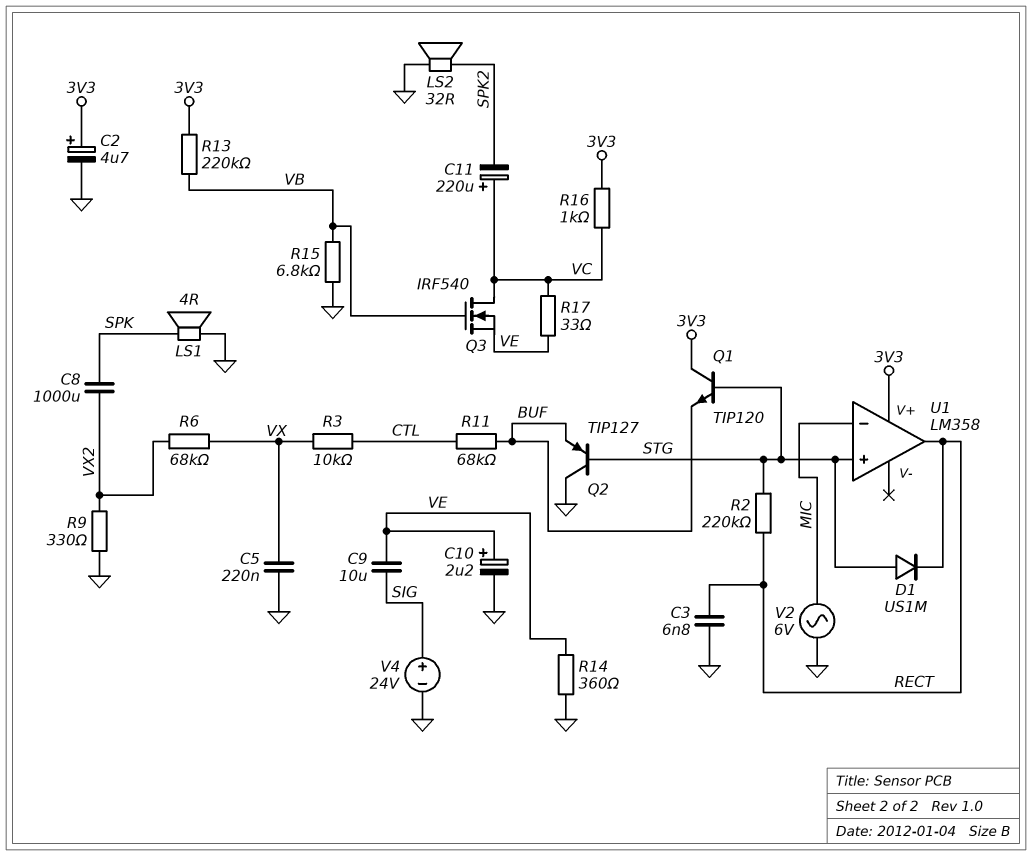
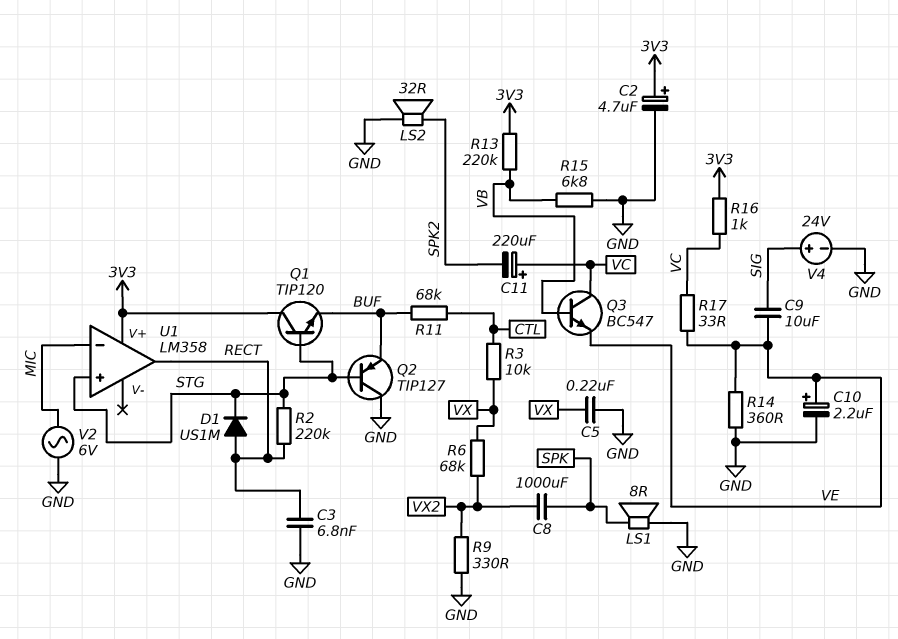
D1: diode US1M (A STG, K RECT) -> diode US1M (A RECT, K STG)
LS1: speaker 4R (GND, SPK) -> speaker 8R (GND, SPK)
Q3: NMOS IRF540 (G VB, D VC, S VE) -> NPN BC547 (B VB, C VC, E VE)

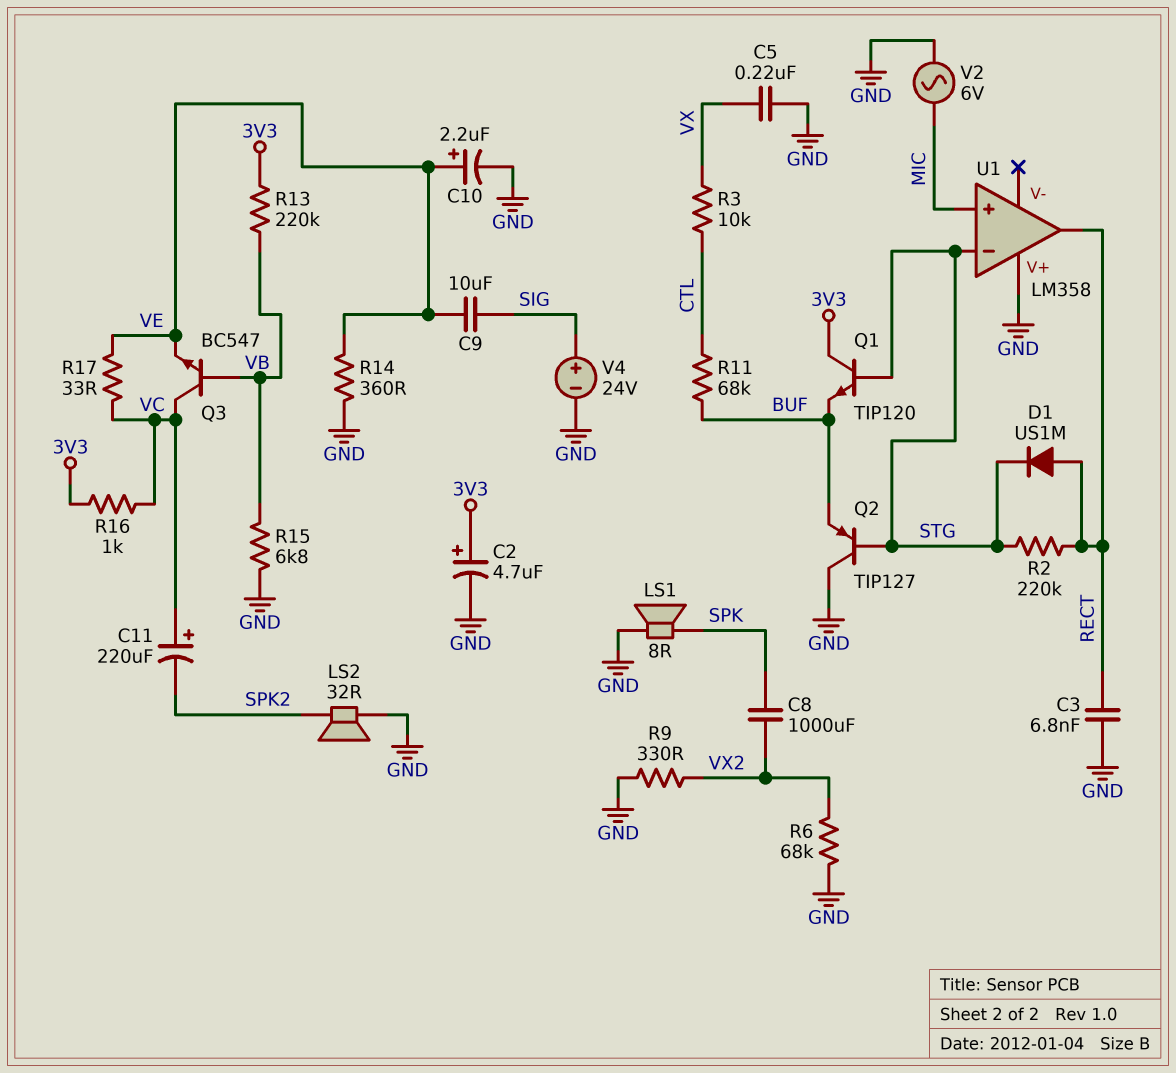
R6: 68k (VX, VX2) -> 68k (GND, VX2)
U1 pin V+: 3V3 -> GND
U1 pin in+: STG -> MIC
U1 pin in-: MIC -> STG

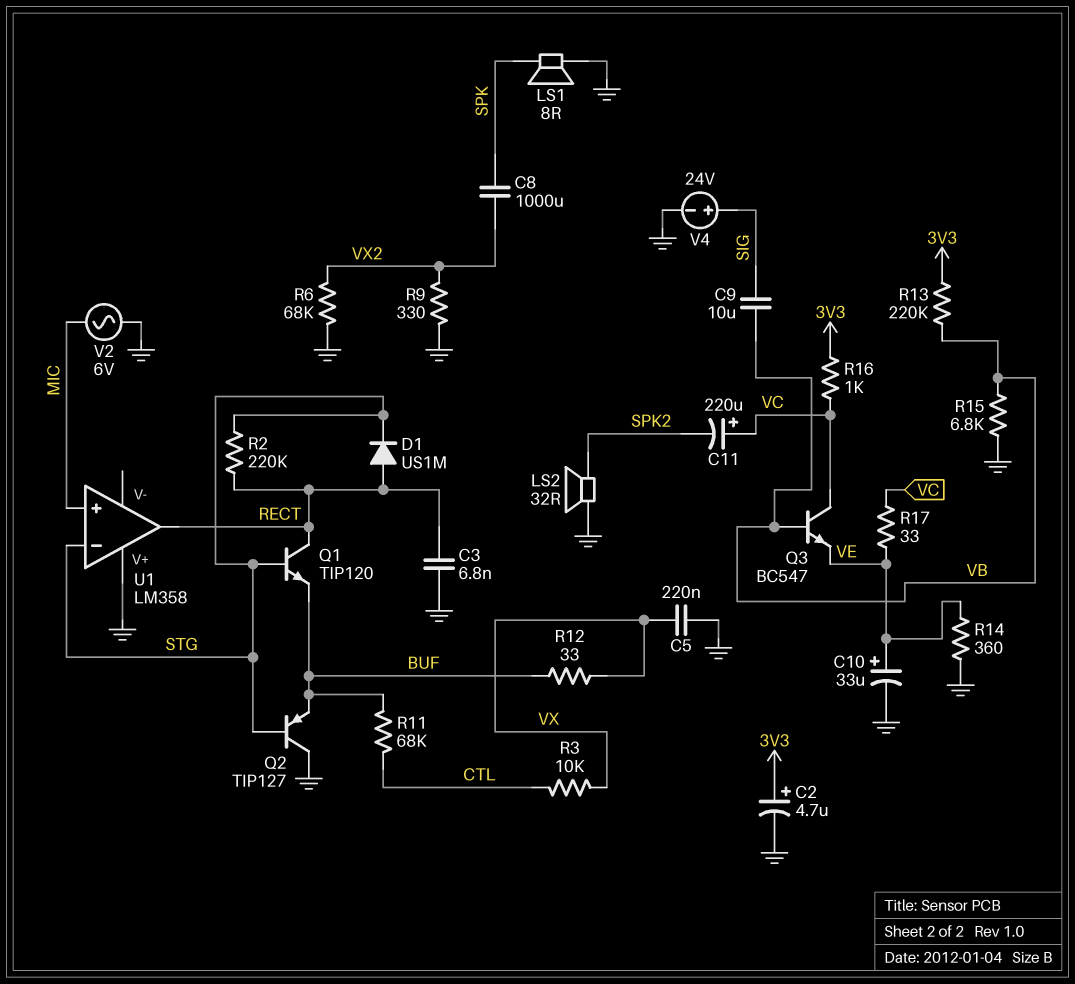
C9: 10uF (SIG, VE) -> 10uF (SIG, VB)
C10: 2.2uF (plus VE, minus GND) -> 33uF (plus VE, minus GND)
Q1: NPN TIP120 (B STG, C 3V3, E BUF) -> NPN TIP120 (B STG, C RECT, E BUF)
R12: none -> 33 (BUF, VX)

